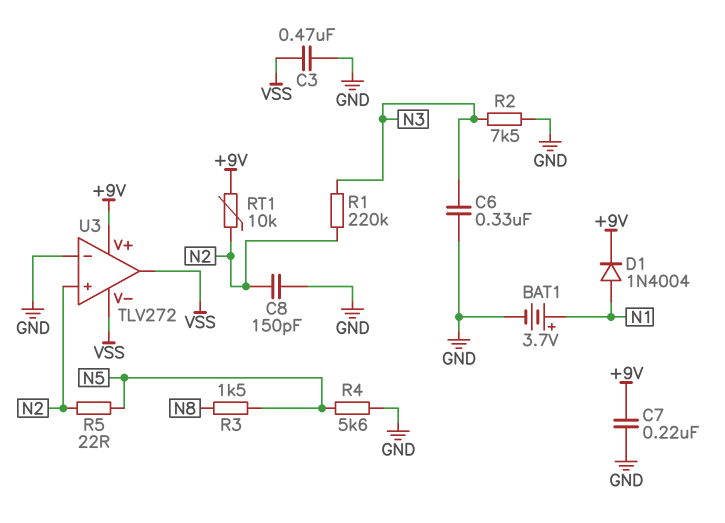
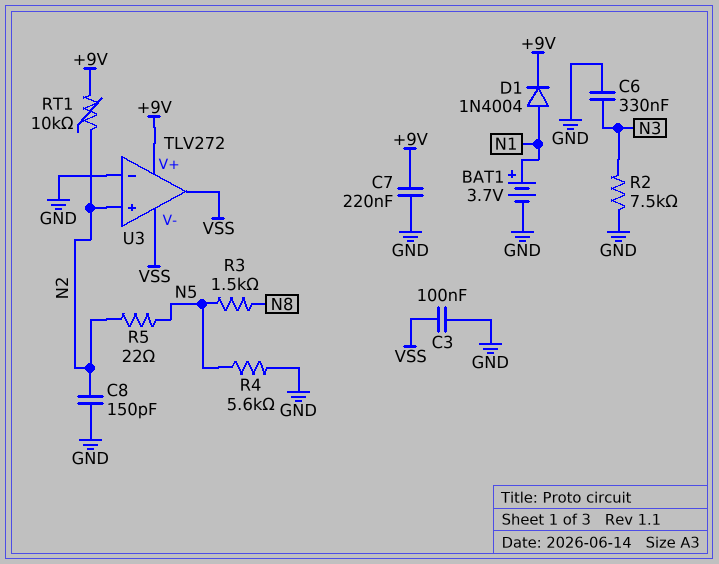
C3: 470nF (GND, VSS) -> 100nF (GND, VSS)
R1: 220k (N2, N3) -> none

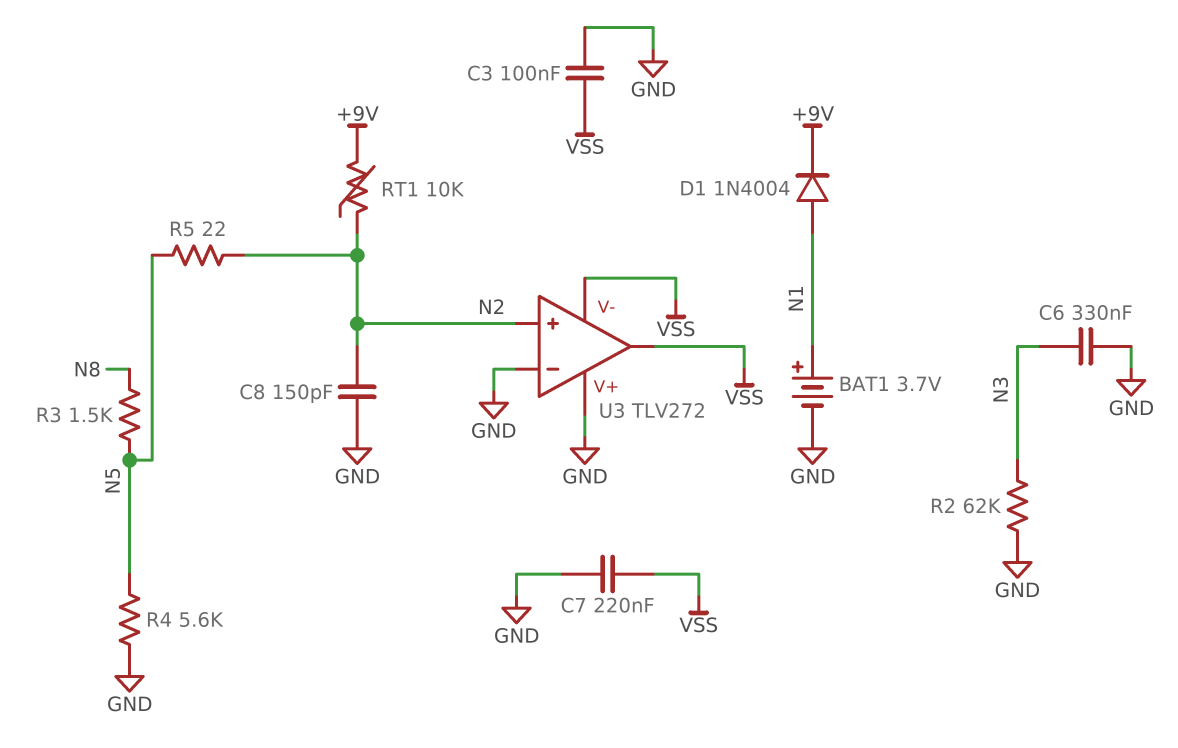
C7: 220nF (+9V, GND) -> 220nF (GND, VSS)
R2: 7.5k (GND, N3) -> 62k (GND, N3)
U3 pin V+: +9V -> GND

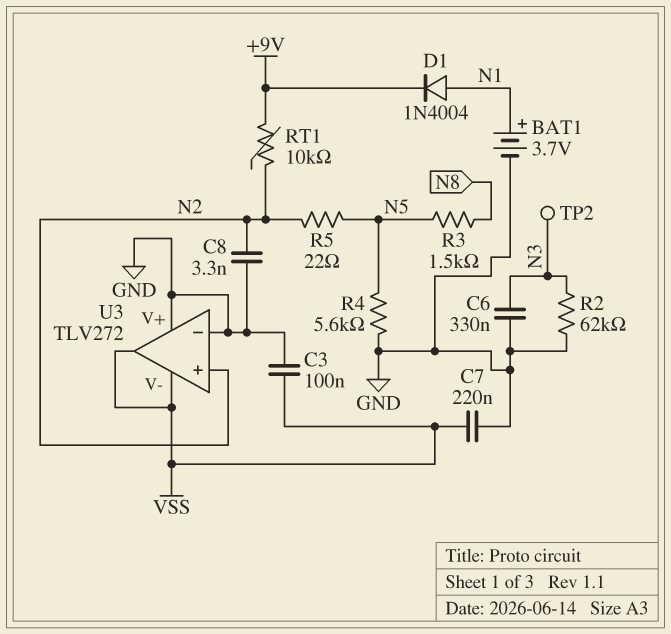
C8: 150pF (GND, N2) -> 3.3nF (GND, N2)
TP2: none -> test point (N3)

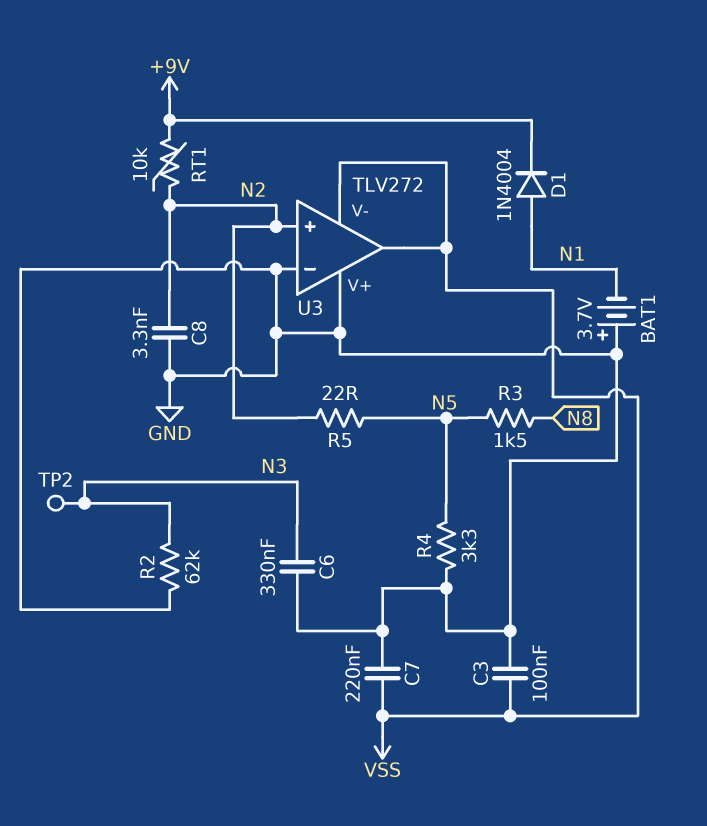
BAT1: 3.7V (plus N1, minus GND) -> 3.7V (plus GND, minus N1)
R4: 5.6k (GND, N5) -> 3.3k (GND, N5)

